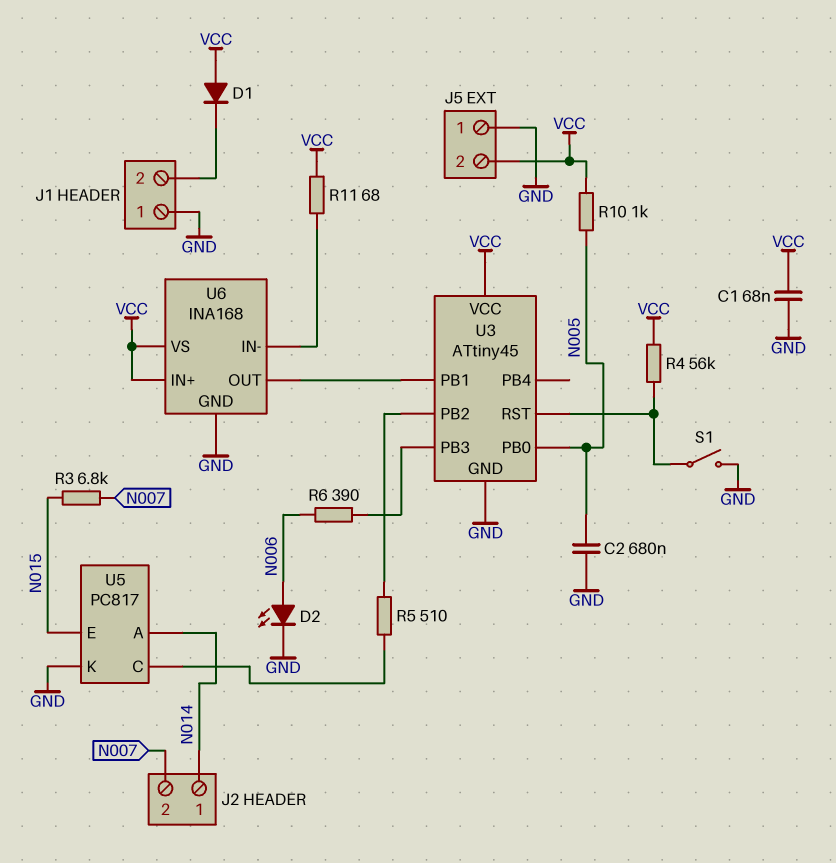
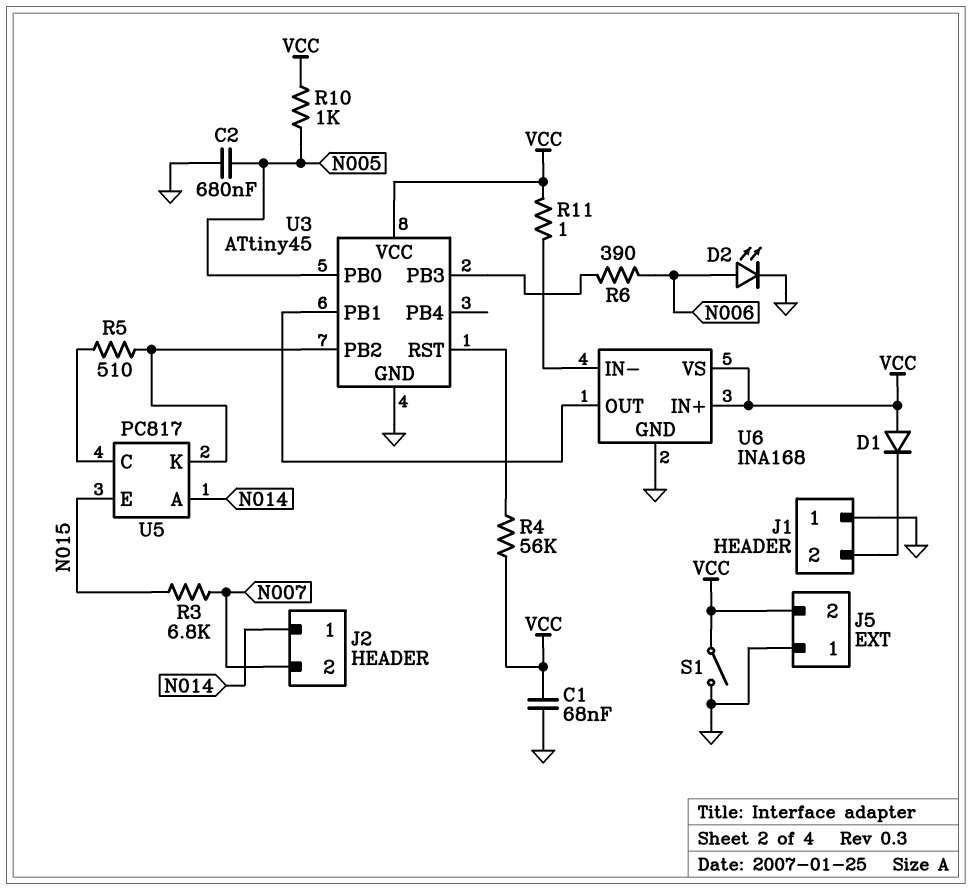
R11: 68 (U6/IN-, VCC) -> 1 (U6/IN-, VCC)
S1: switch (GND, U3/RST) -> switch (GND, VCC)
U5 pin K: GND -> U3/PB2

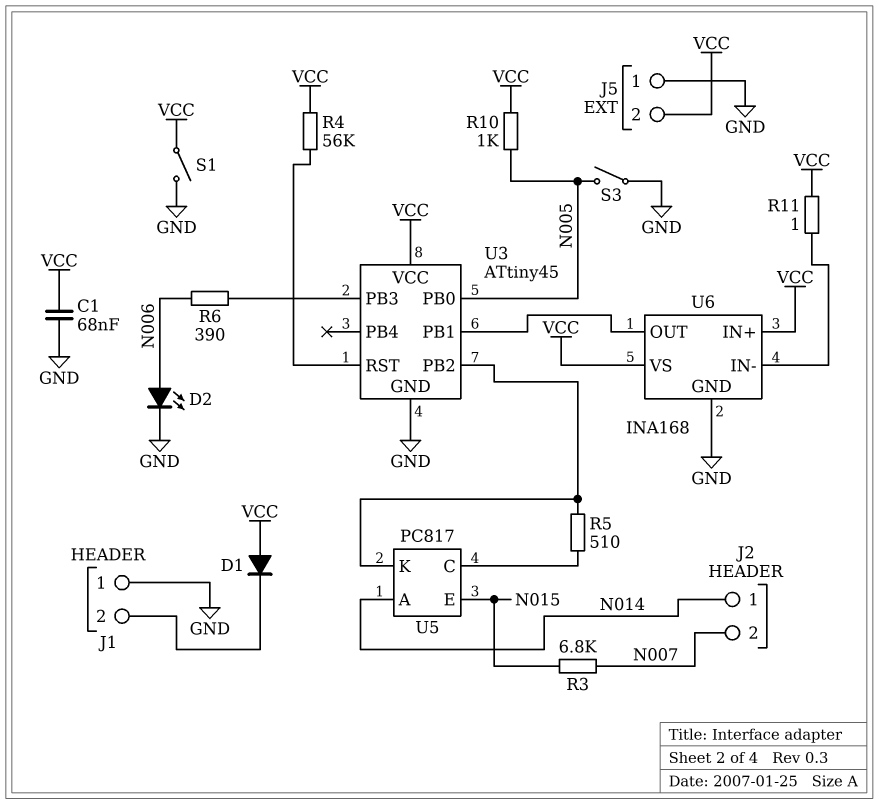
C2: 680nF (GND, N005) -> none
S3: none -> switch (GND, N005)

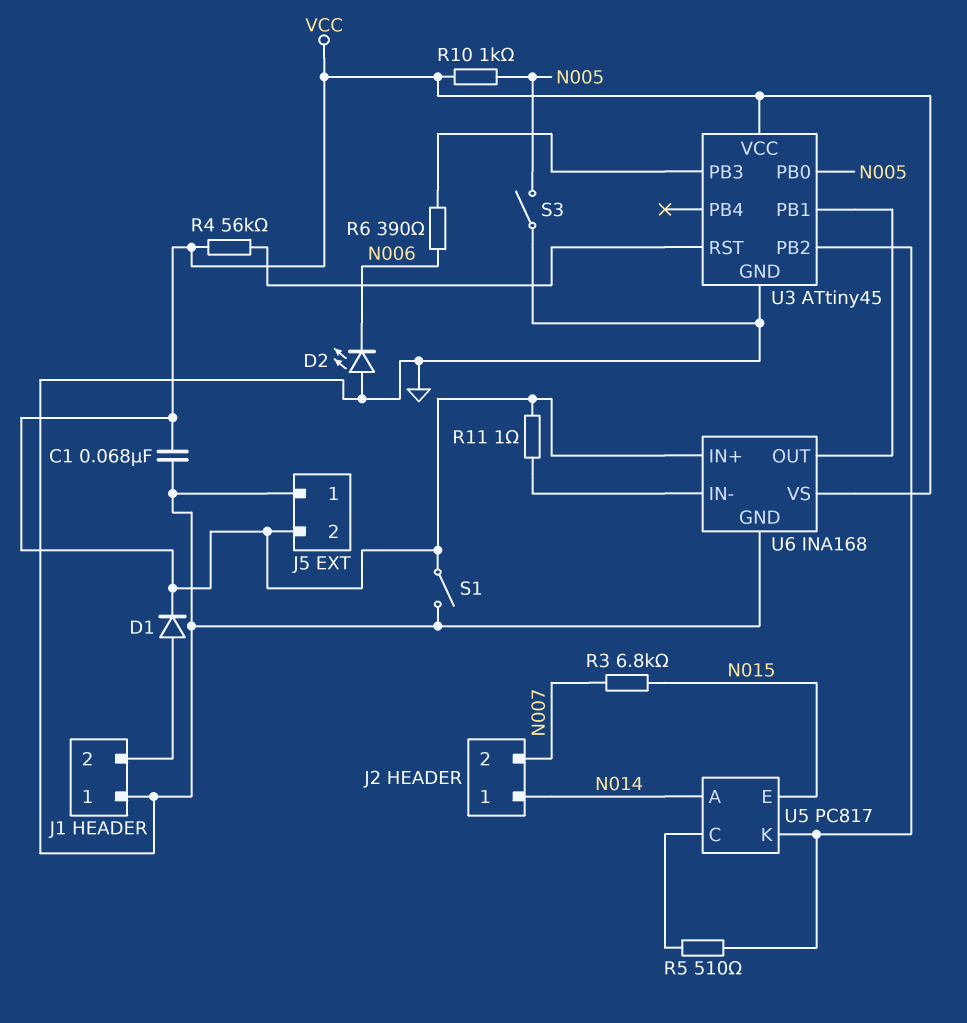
D1: diode (A VCC, K J1/2) -> diode (A J1/2, K VCC)
D2: LED (A N006, K GND) -> LED (A GND, K N006)

